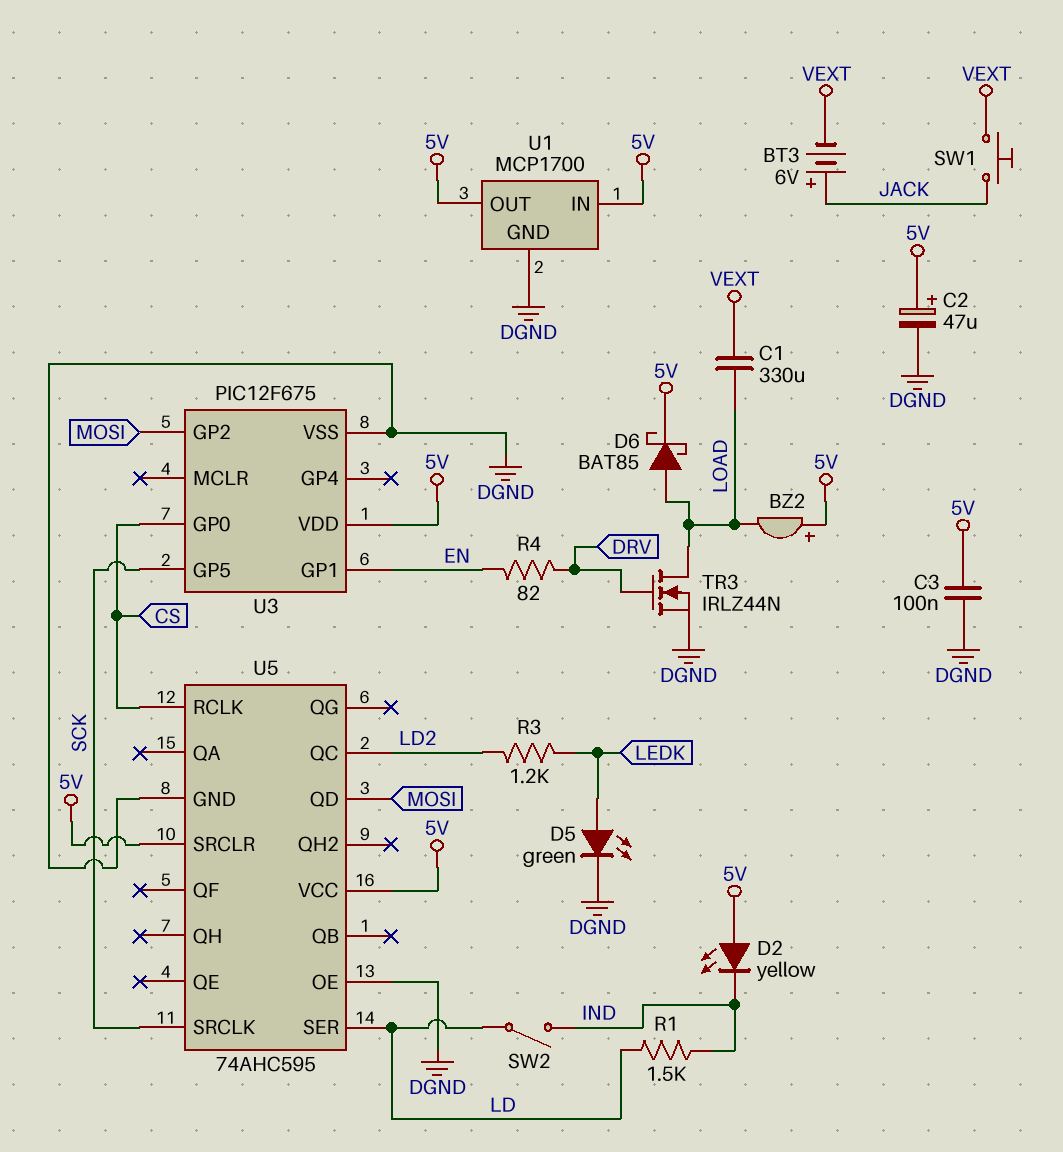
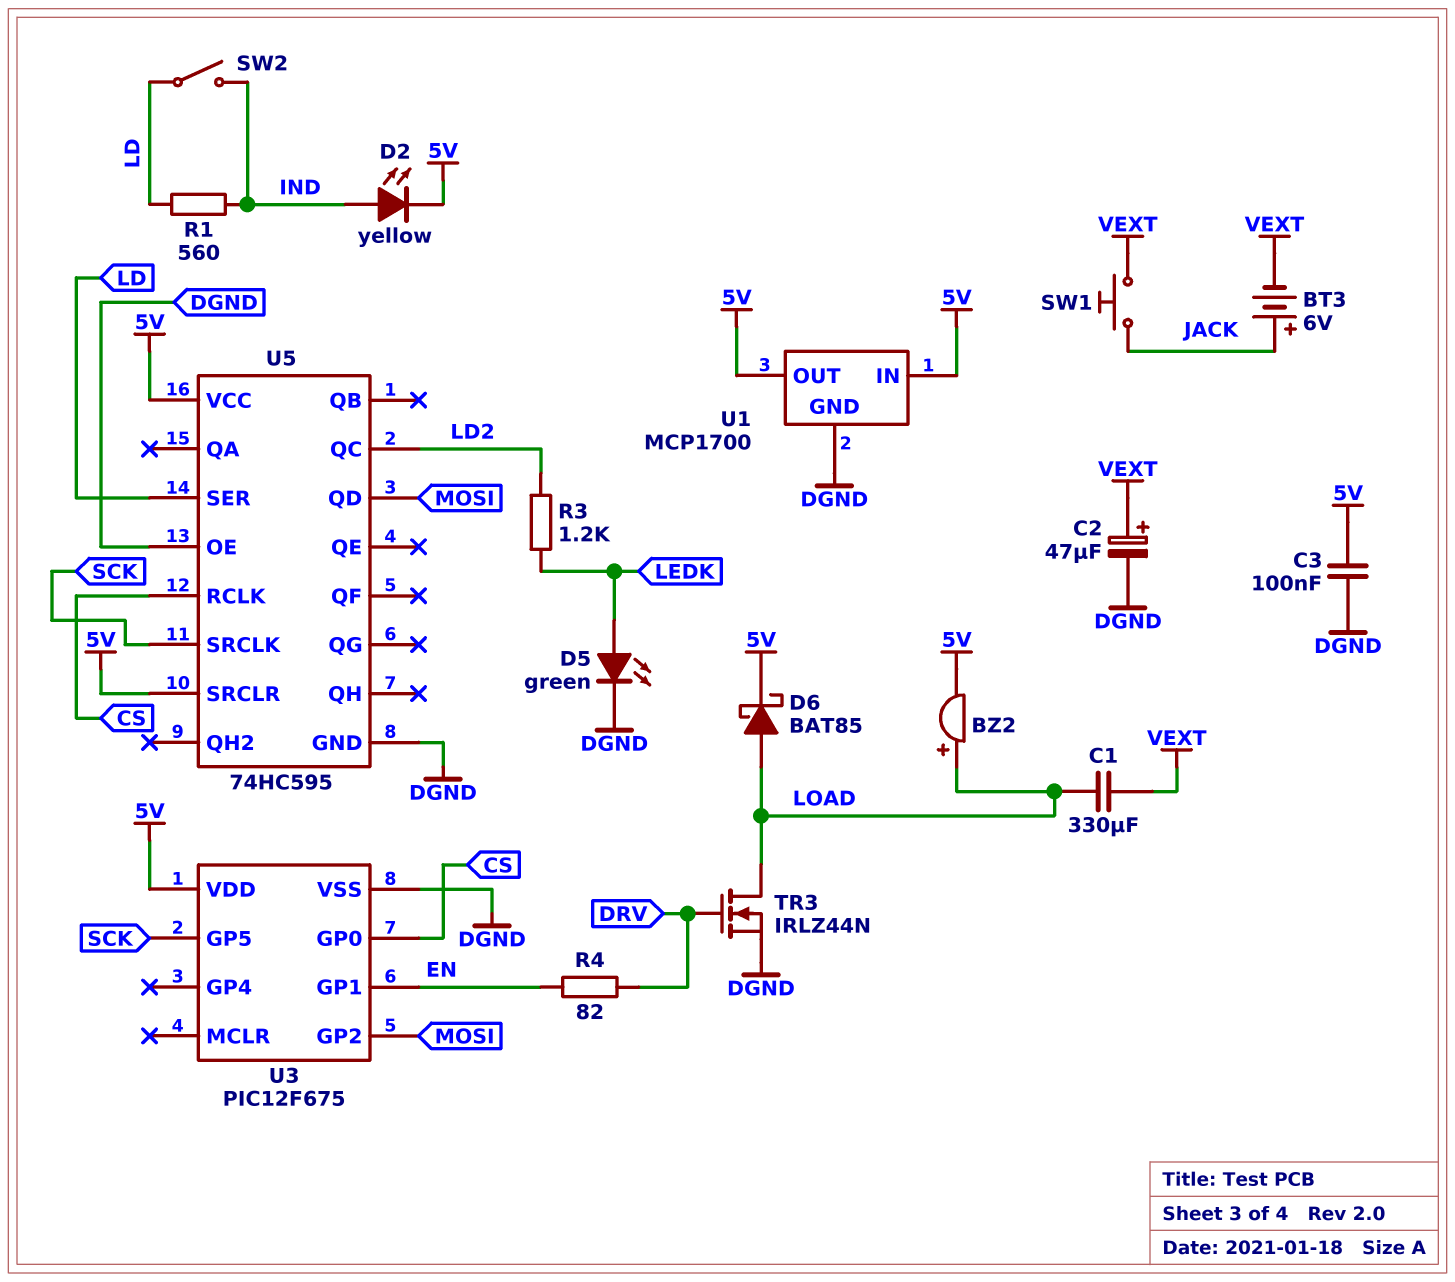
BZ2: buzzer (plus 5V, minus LOAD) -> buzzer (plus LOAD, minus 5V)
C2: 47uF (plus 5V, minus DGND) -> 47uF (plus VEXT, minus DGND)
D2: LED yellow (A 5V, K IND) -> LED yellow (A IND, K 5V)
R1: 1.5k (IND, LD) -> 560 (IND, LD)
U5: 74AHC595 -> 74HC595

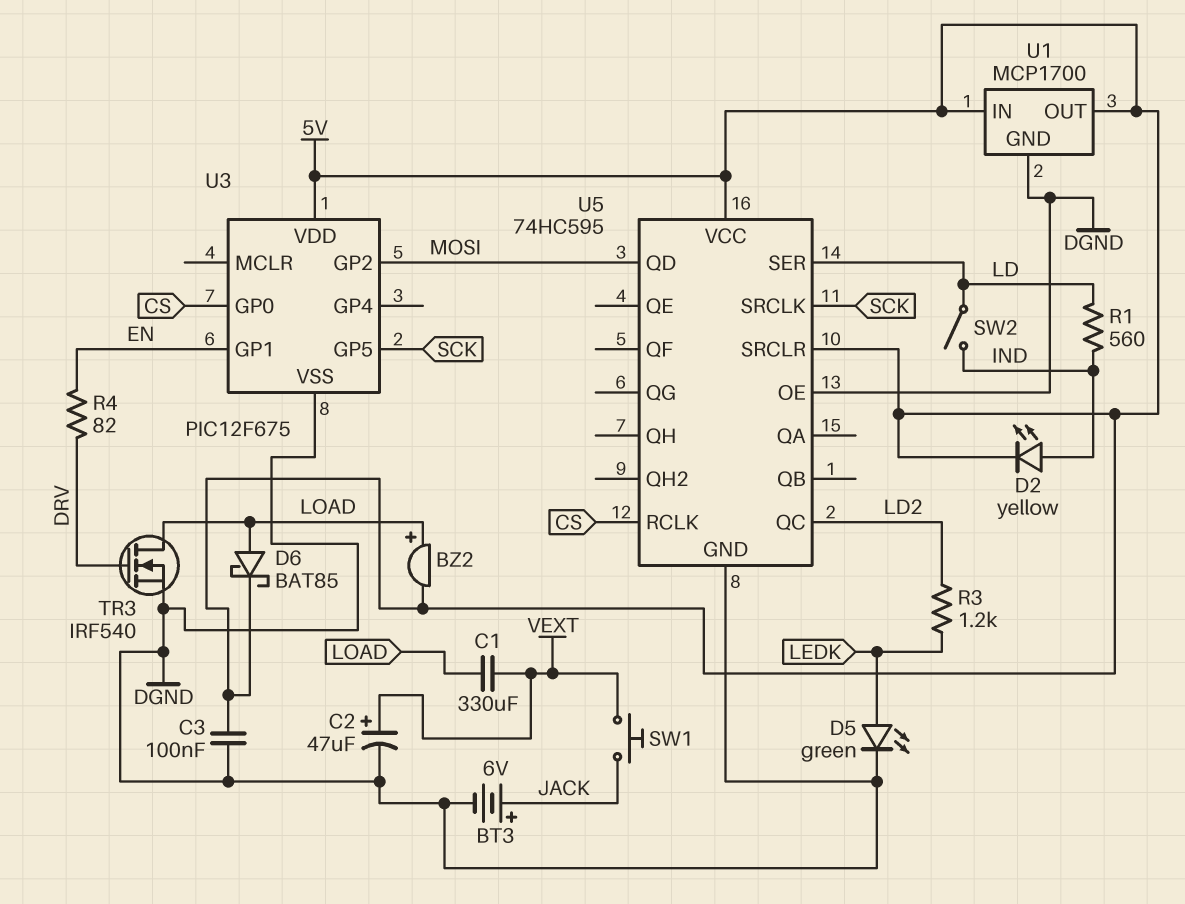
BT3: 6V (plus JACK, minus VEXT) -> 6V (plus JACK, minus DGND)
TR3: NMOS IRLZ44N (G DRV, D LOAD, S DGND) -> NMOS IRF540 (G DRV, D LOAD, S DGND)

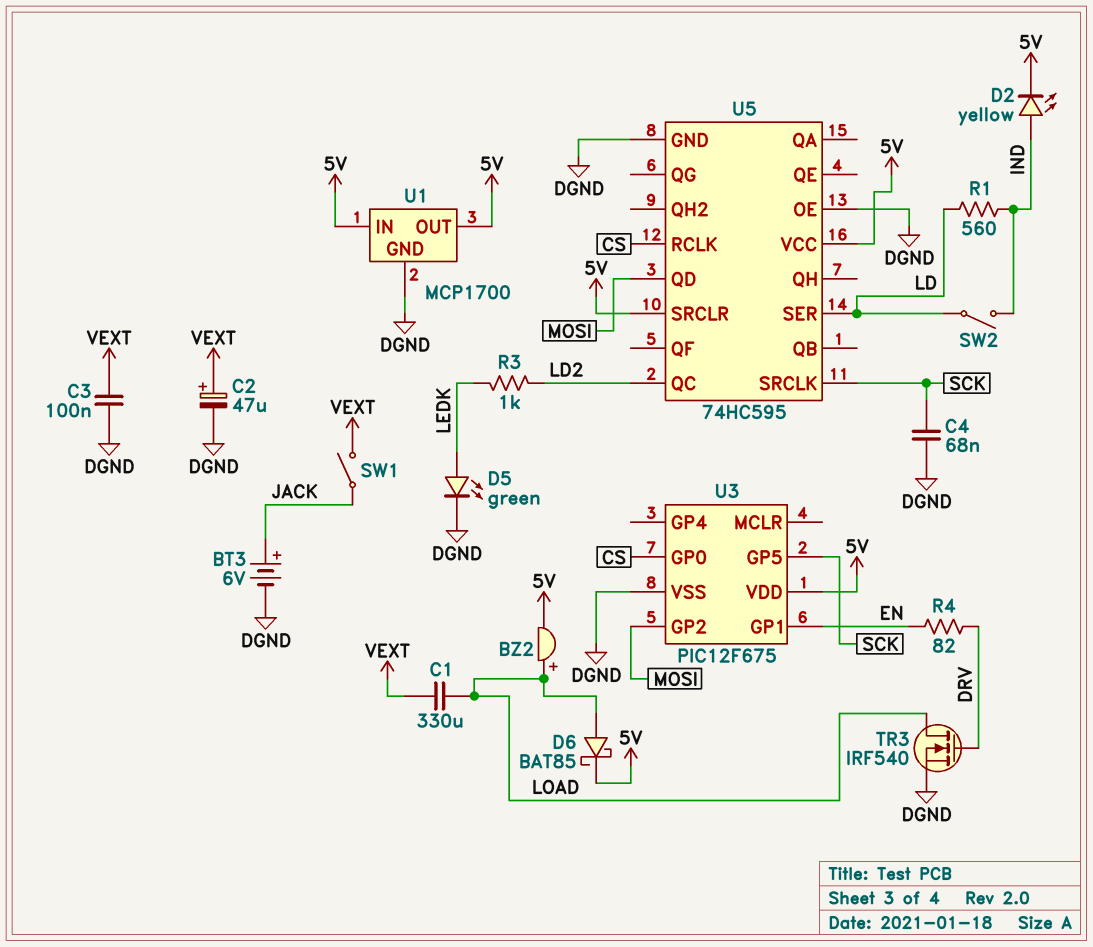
C3: 100nF (5V, DGND) -> 100nF (DGND, VEXT)
C4: none -> 68nF (DGND, SCK)
R3: 1.2k (LD2, LEDK) -> 1k (LD2, LEDK)
SW1: button (JACK, VEXT) -> switch (JACK, VEXT)

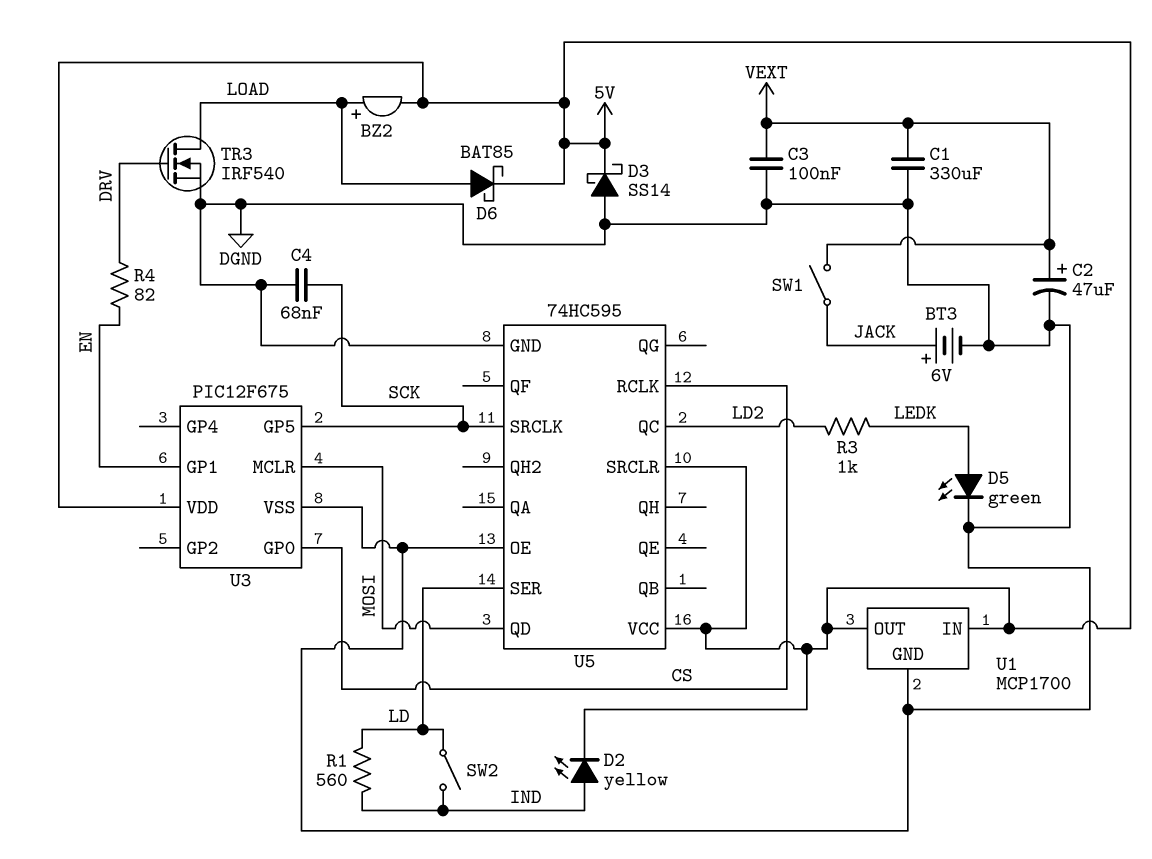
C1: 330uF (LOAD, VEXT) -> 330uF (DGND, VEXT)
D3: none -> schottky SS14 (A DGND, K 5V)
U3 pin GP2: MOSI -> none
U3 pin MCLR: none -> MOSI

